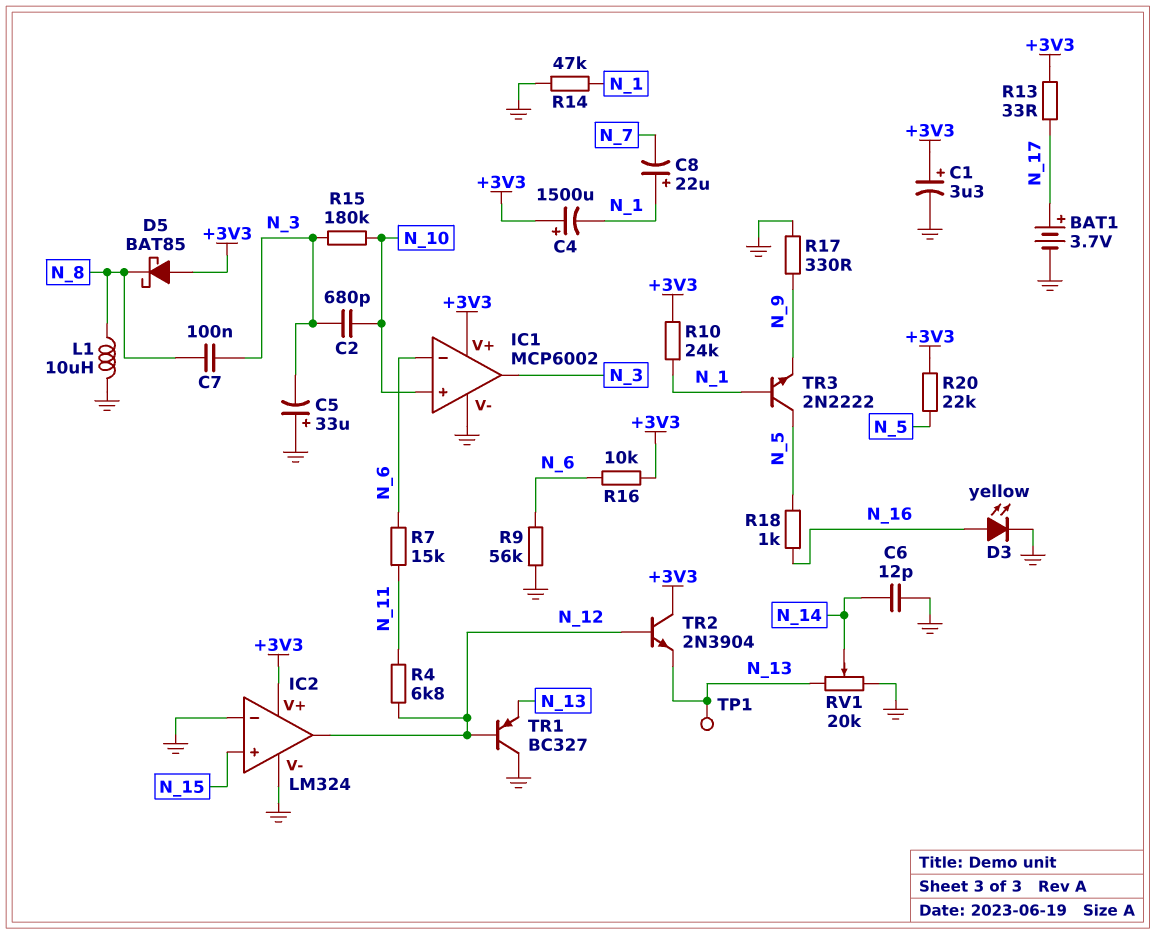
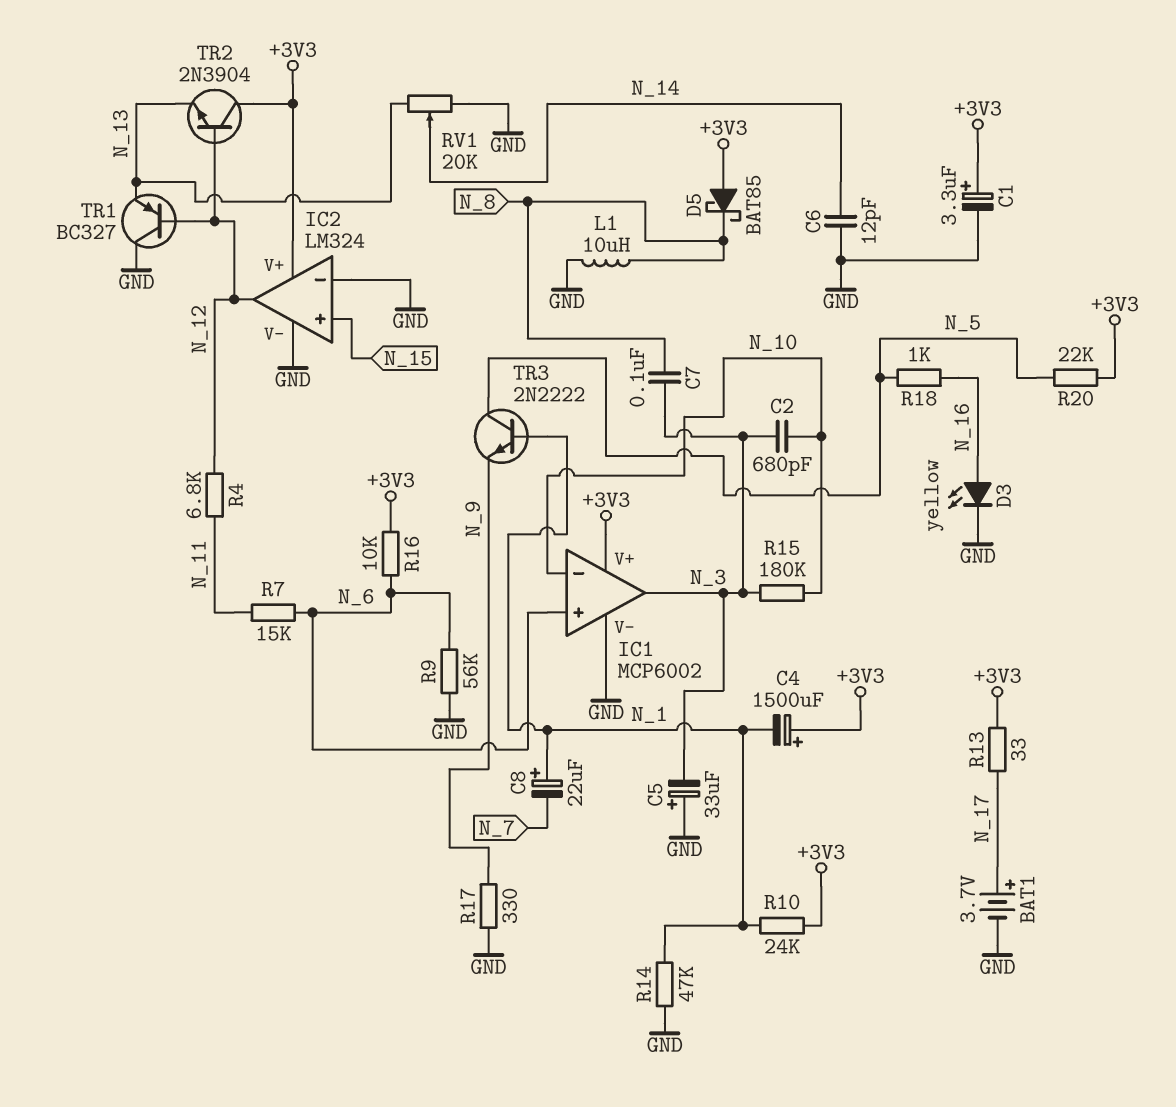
IC1 pin in+: N_10 -> N_6
IC1 pin in-: N_6 -> N_10
TP1: test point (N_13) -> none

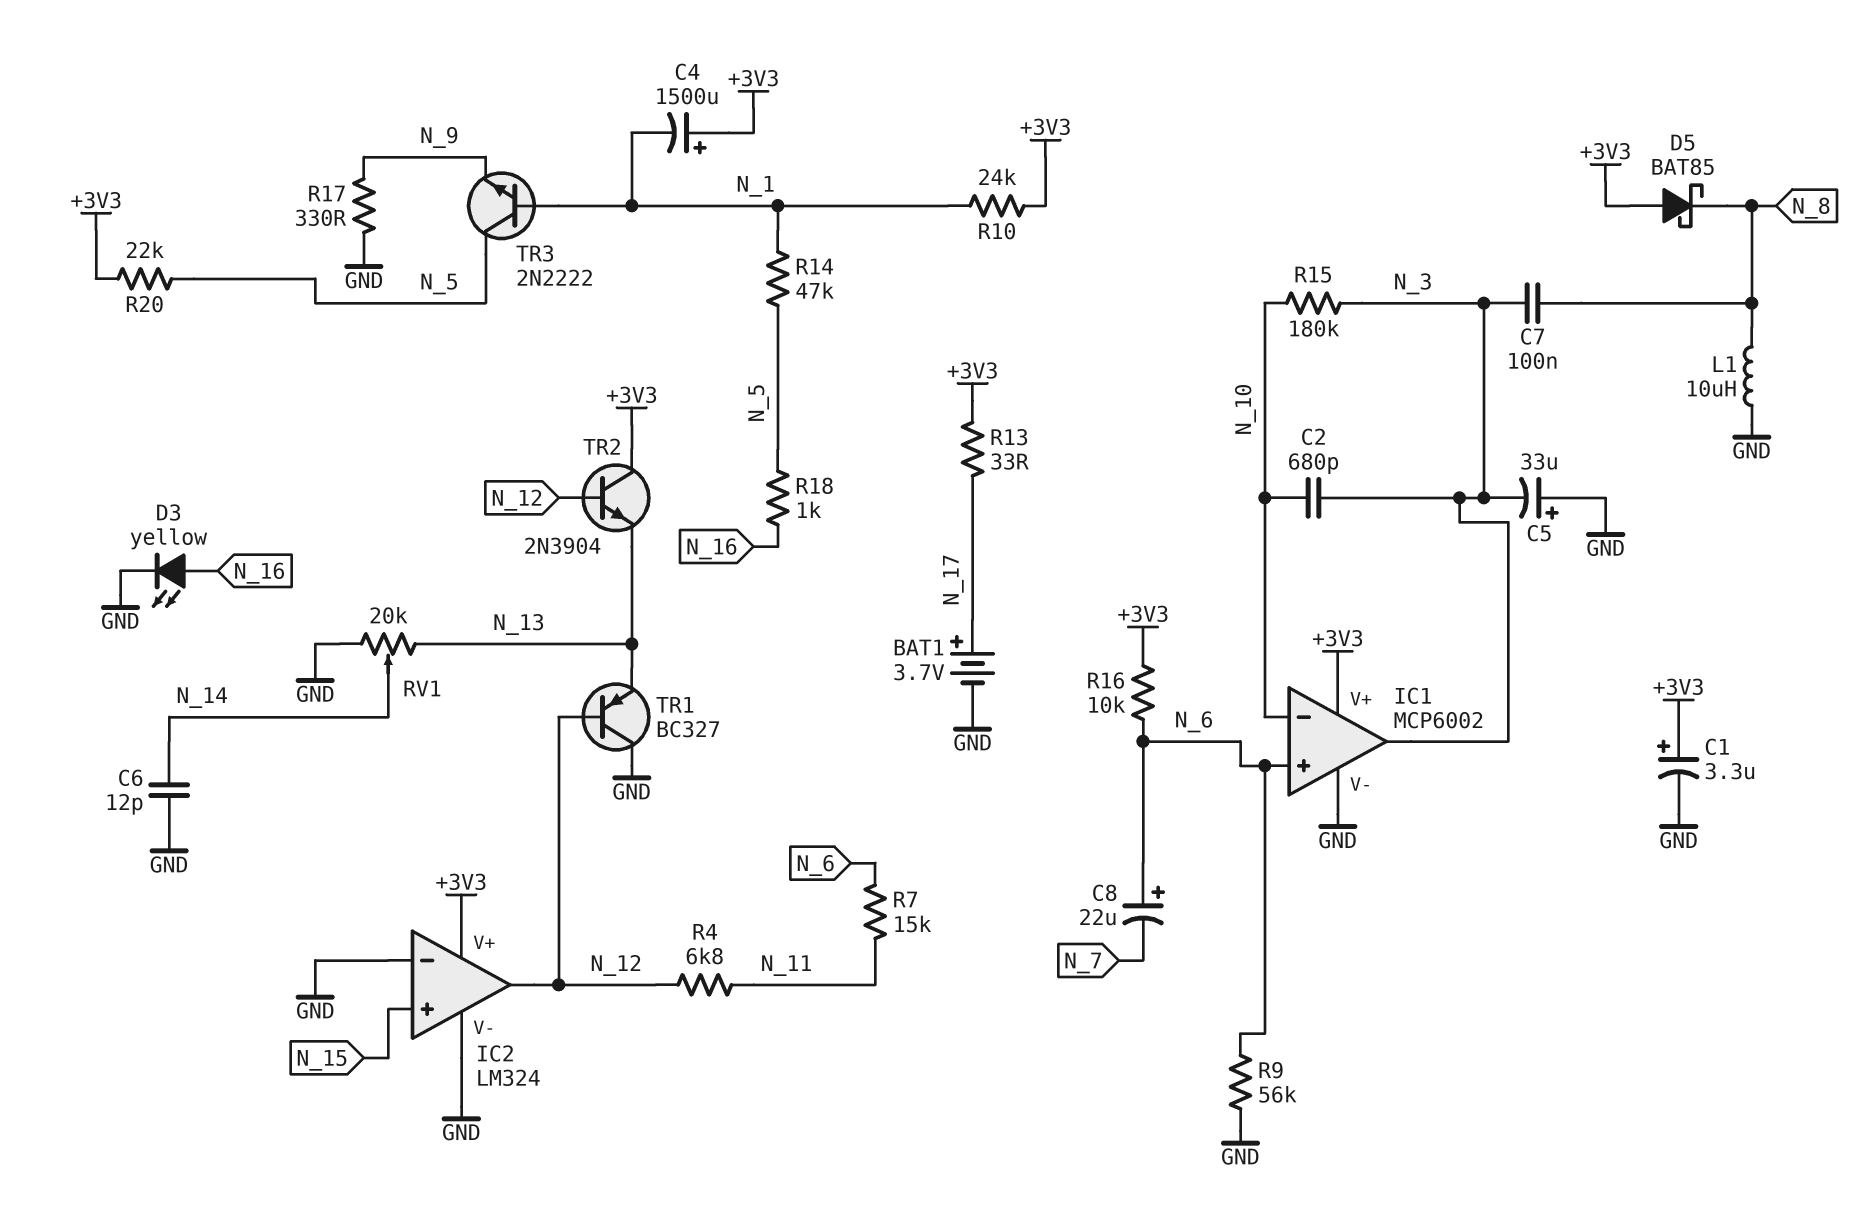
C8: 22uF (plus N_1, minus N_7) -> 22uF (plus N_6, minus N_7)
R14: 47k (GND, N_1) -> 47k (N_1, N_5)

